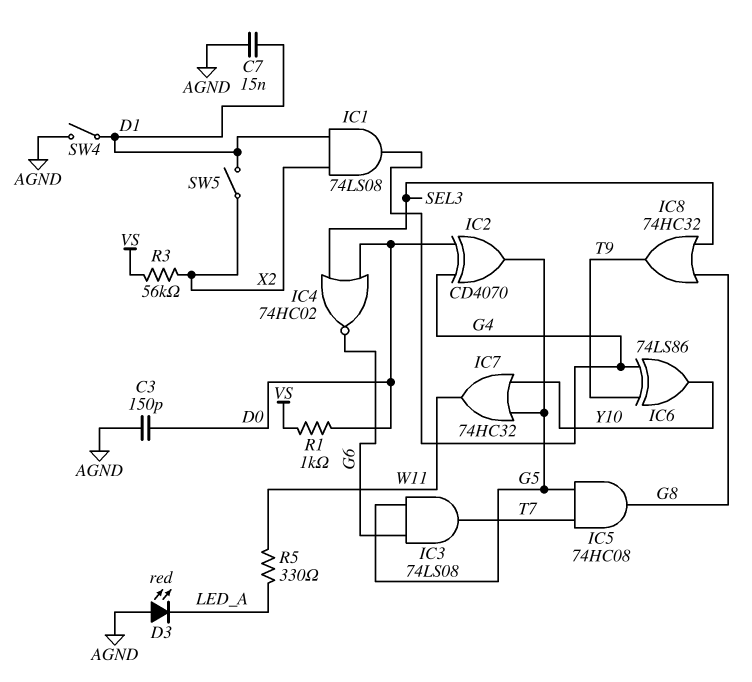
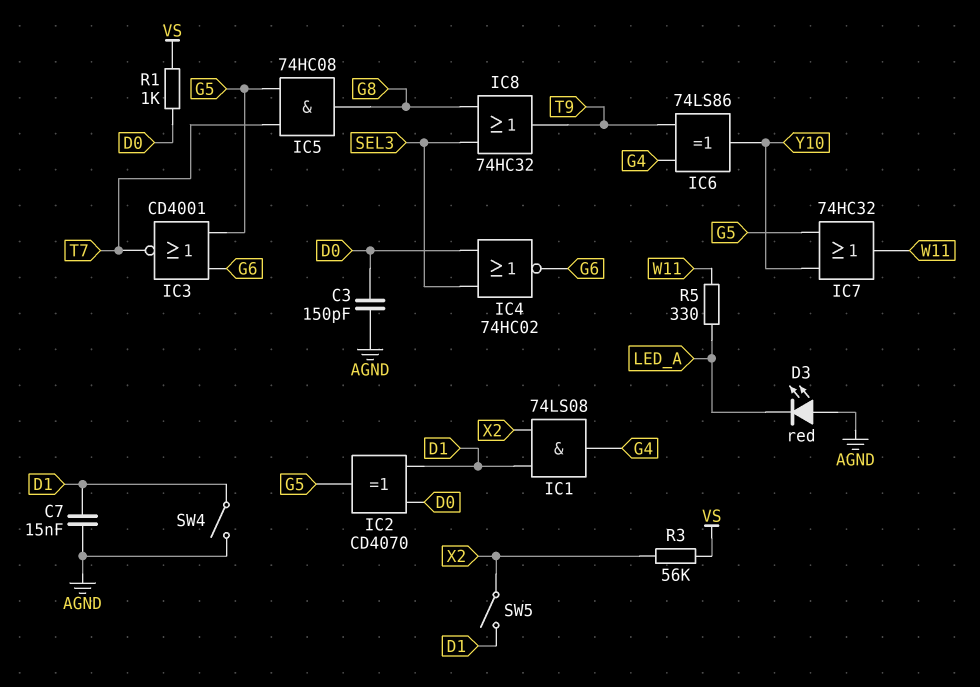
IC2: XOR CD4070 (in D0, in G4, out G5) -> XOR CD4070 (in D0, in D1, out G5)
IC3: AND 74LS08 (in G5, in G6, out T7) -> NOR CD4001 (in G5, in G6, out T7)

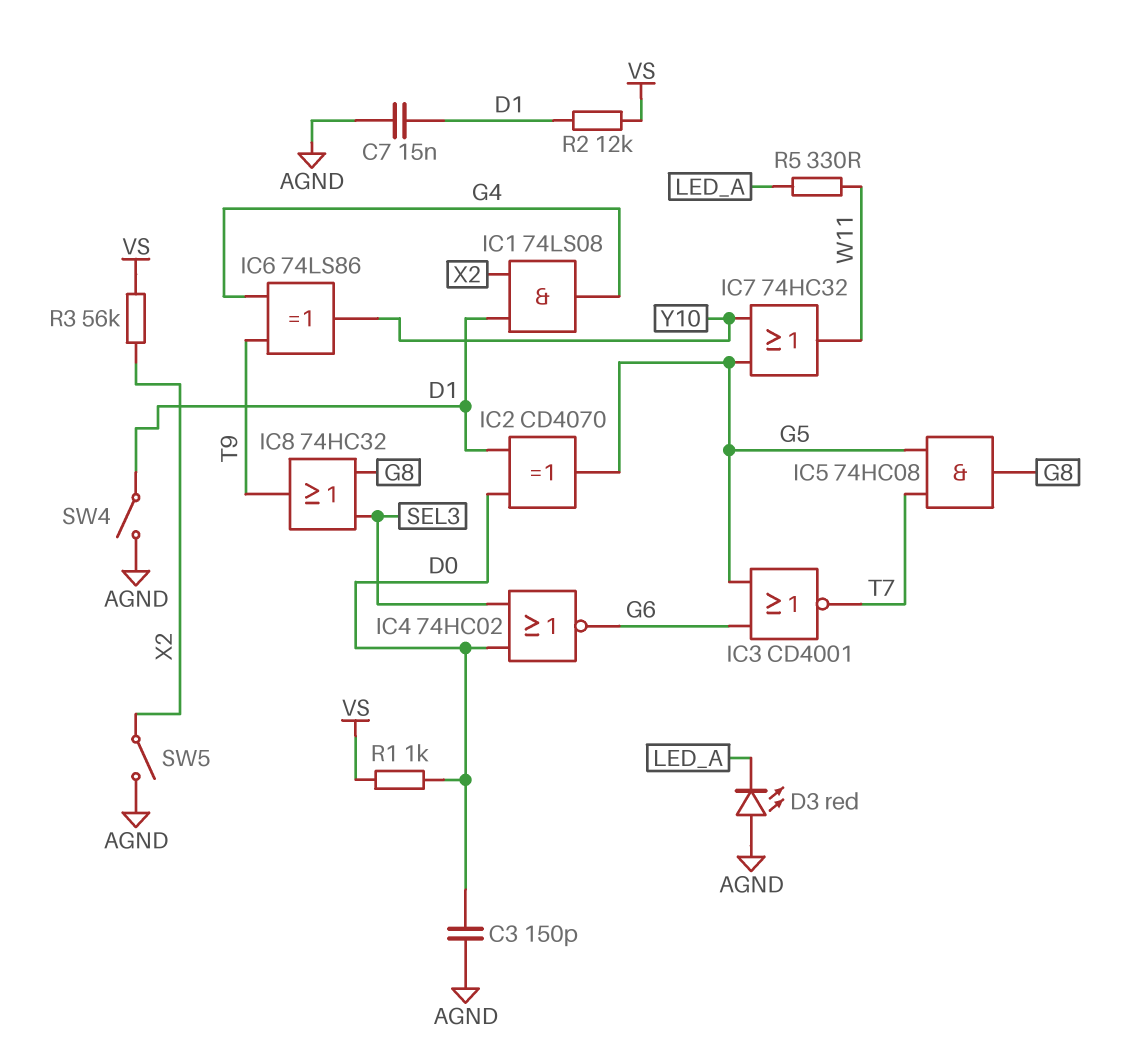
R2: none -> 12k (D1, VS)
SW5: switch (D1, X2) -> switch (AGND, X2)

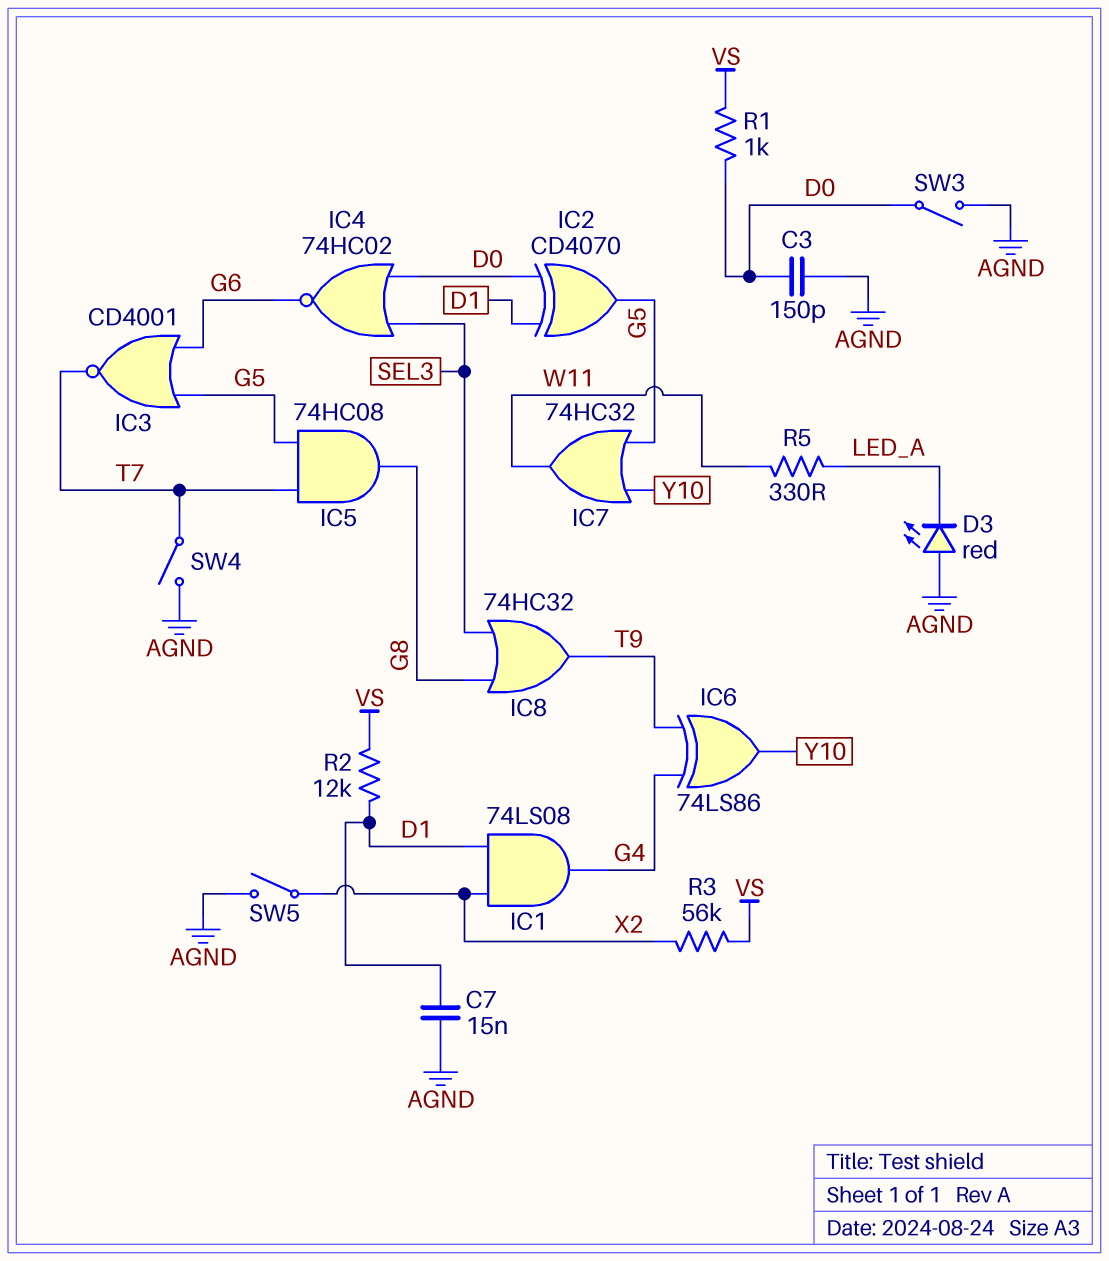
SW3: none -> switch (AGND, D0)
SW4: switch (AGND, D1) -> switch (AGND, T7)

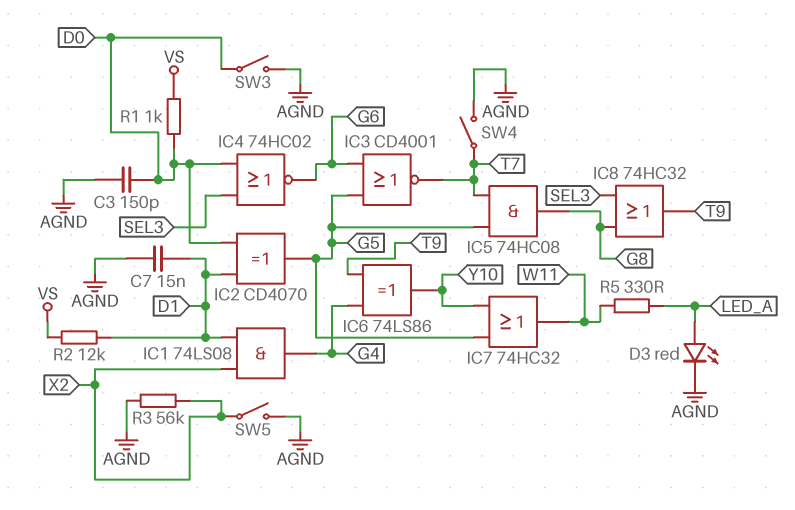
D3: LED red (A AGND, K LED_A) -> LED red (A LED_A, K AGND)
R3: 56k (VS, X2) -> 56k (AGND, X2)

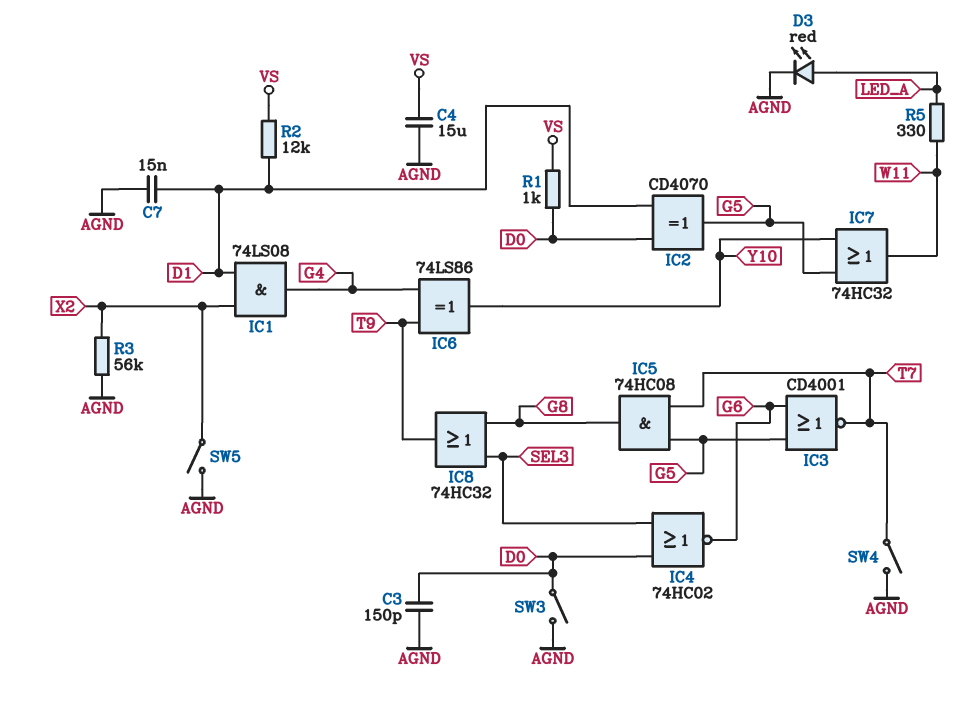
C4: none -> 15uF (AGND, VS)

